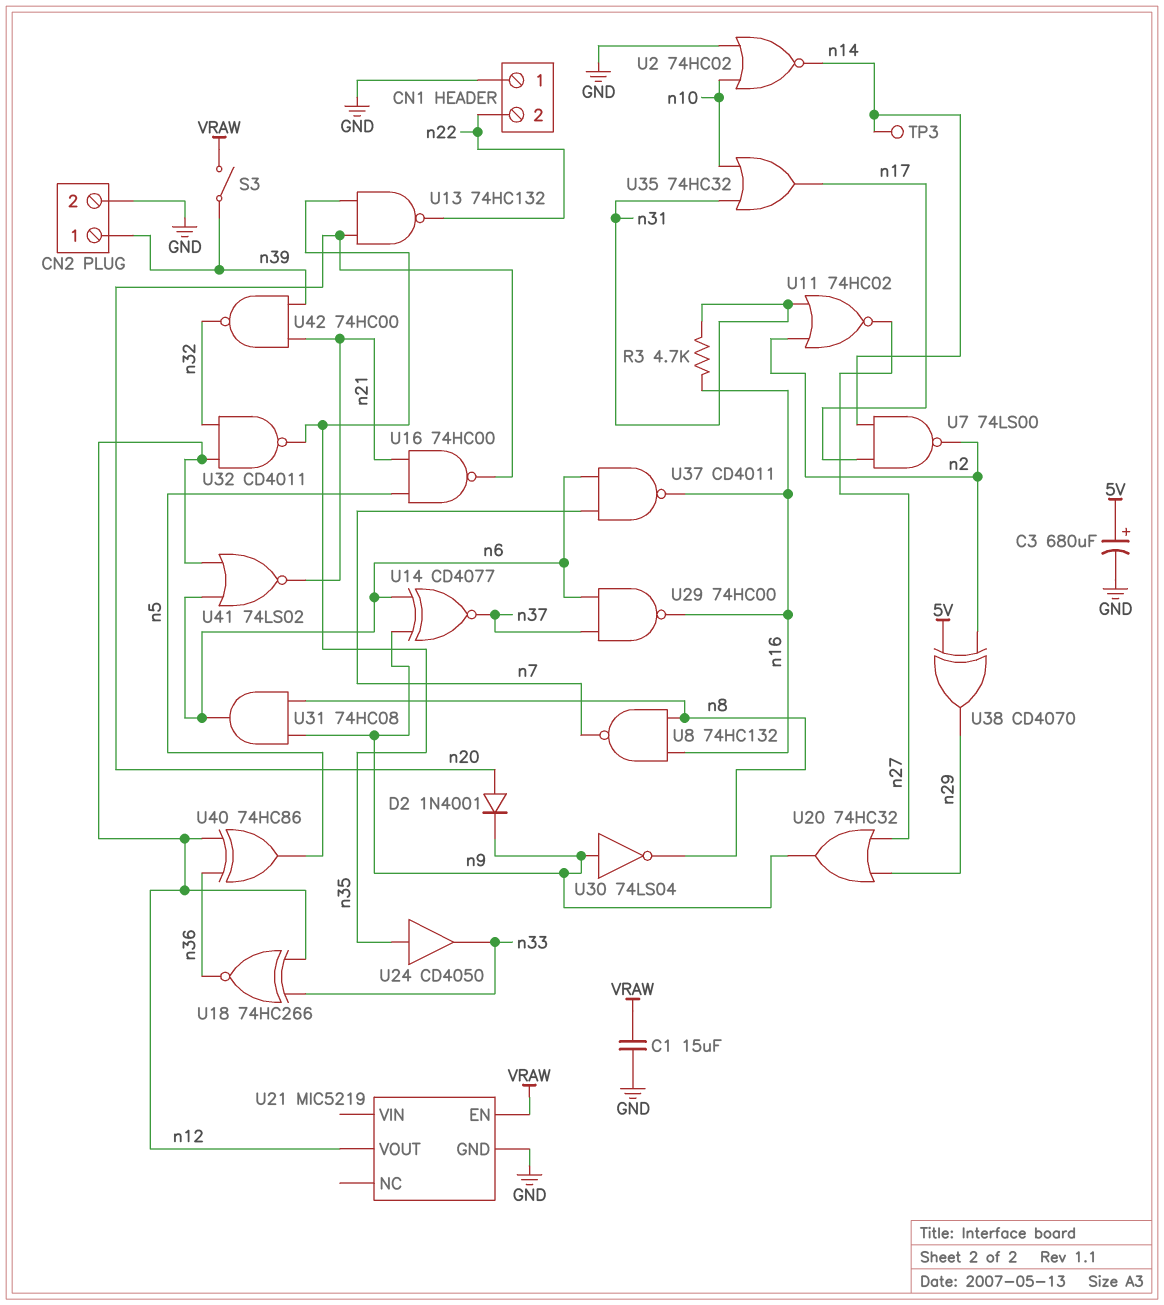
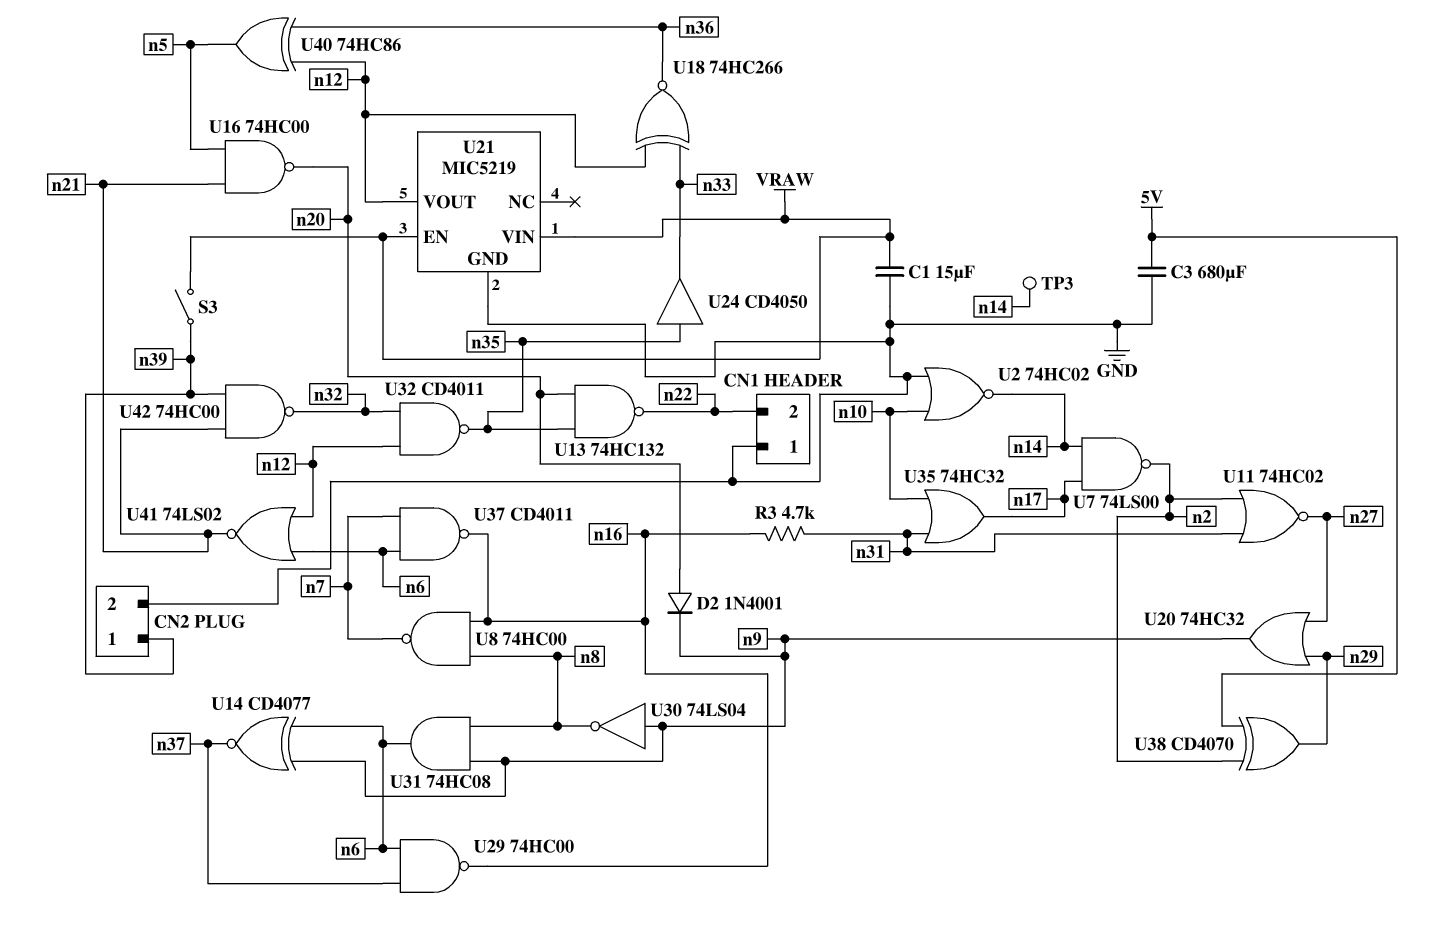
C3: 680uF (plus 5V, minus GND) -> 680uF (5V, GND)
U8: NAND 74HC132 (in n8, in n16, out n7) -> NAND 74HC00 (in n8, in n16, out n7)
U21 pin VIN: none -> VRAW

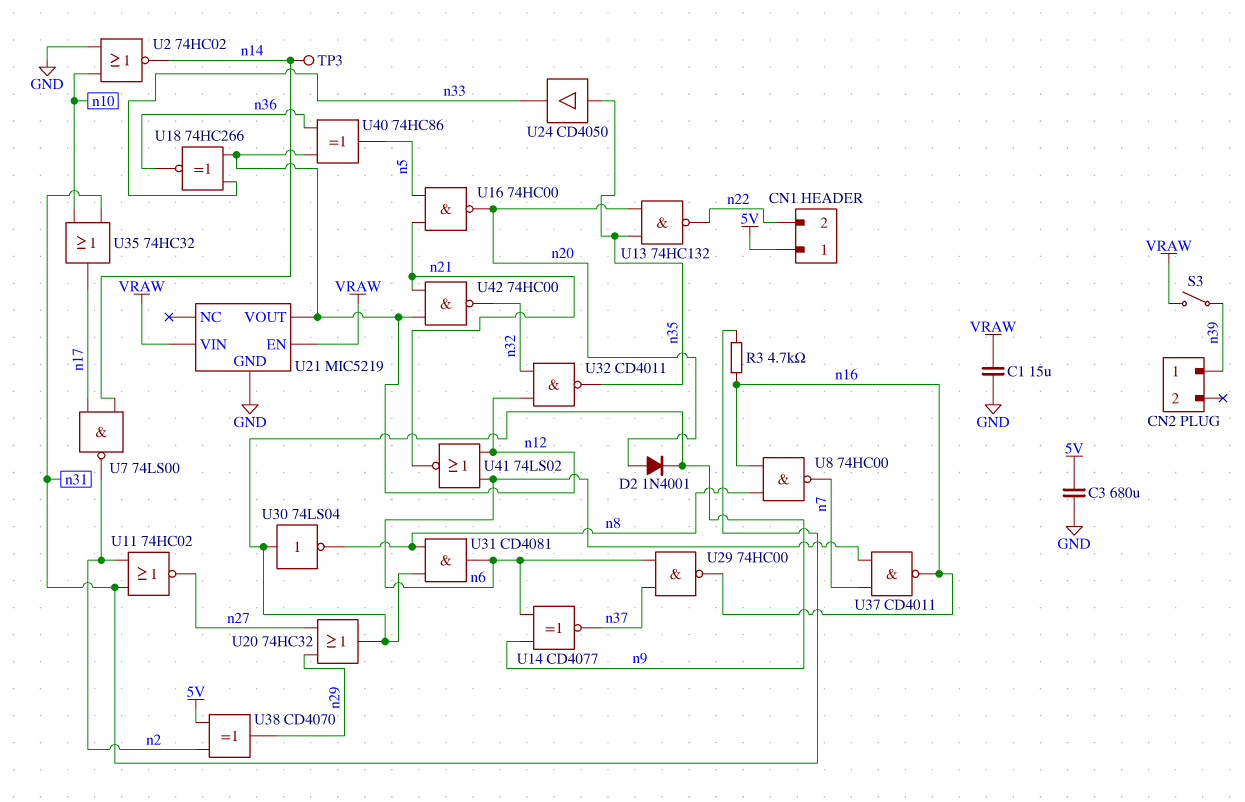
CN1 pin 1: GND -> 5V
CN2 pin 2: GND -> none
U31: AND 74HC08 (in n8, in n9, out n6) -> AND CD4081 (in n8, in n9, out n6)
U42: NAND 74HC00 (in n21, in n39, out n32) -> NAND 74HC00 (in n12, in n21, out n32)

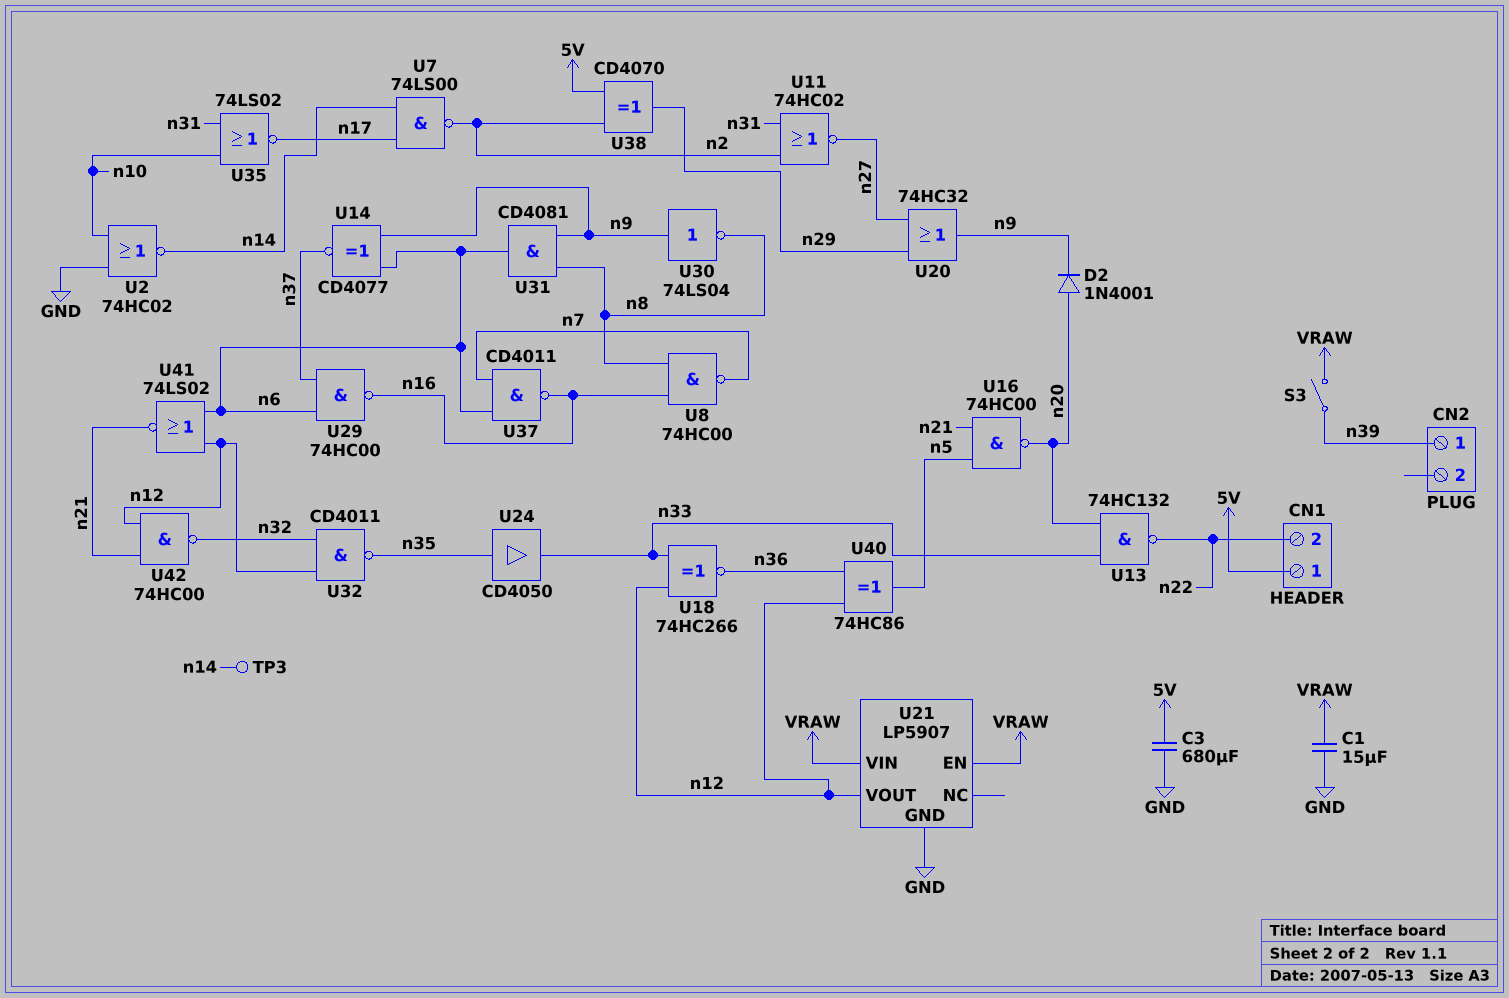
R3: 4.7k (n16, n31) -> none
U13: NAND 74HC132 (in n20, in n35, out n22) -> NAND 74HC132 (in n20, in n33, out n22)
U21: MIC5219 -> LP5907
U35: OR 74HC32 (in n10, in n31, out n17) -> NOR 74LS02 (in n10, in n31, out n17)

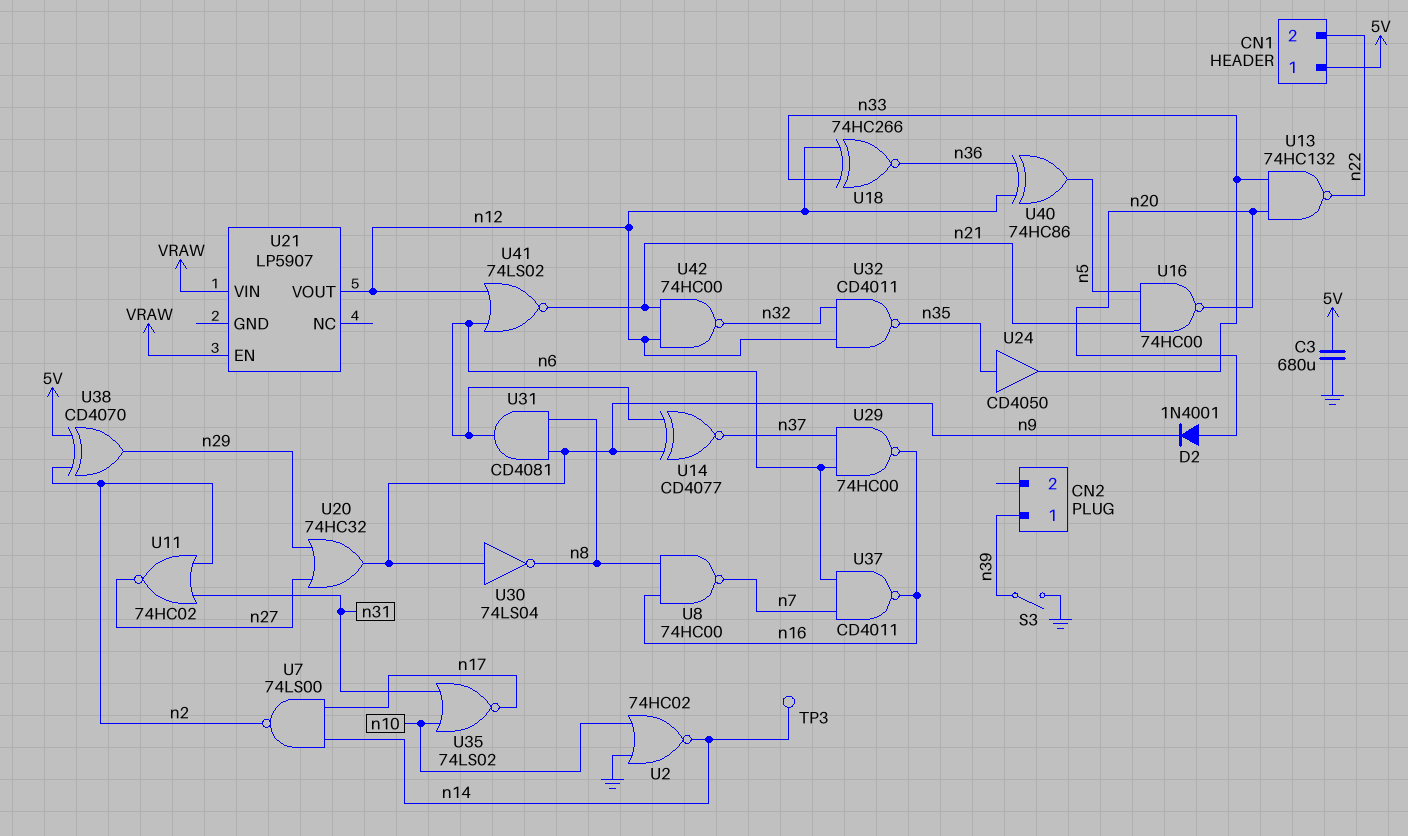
C1: 15uF (GND, VRAW) -> none
S3: switch (VRAW, n39) -> switch (GND, n39)
U21 pin GND: GND -> none

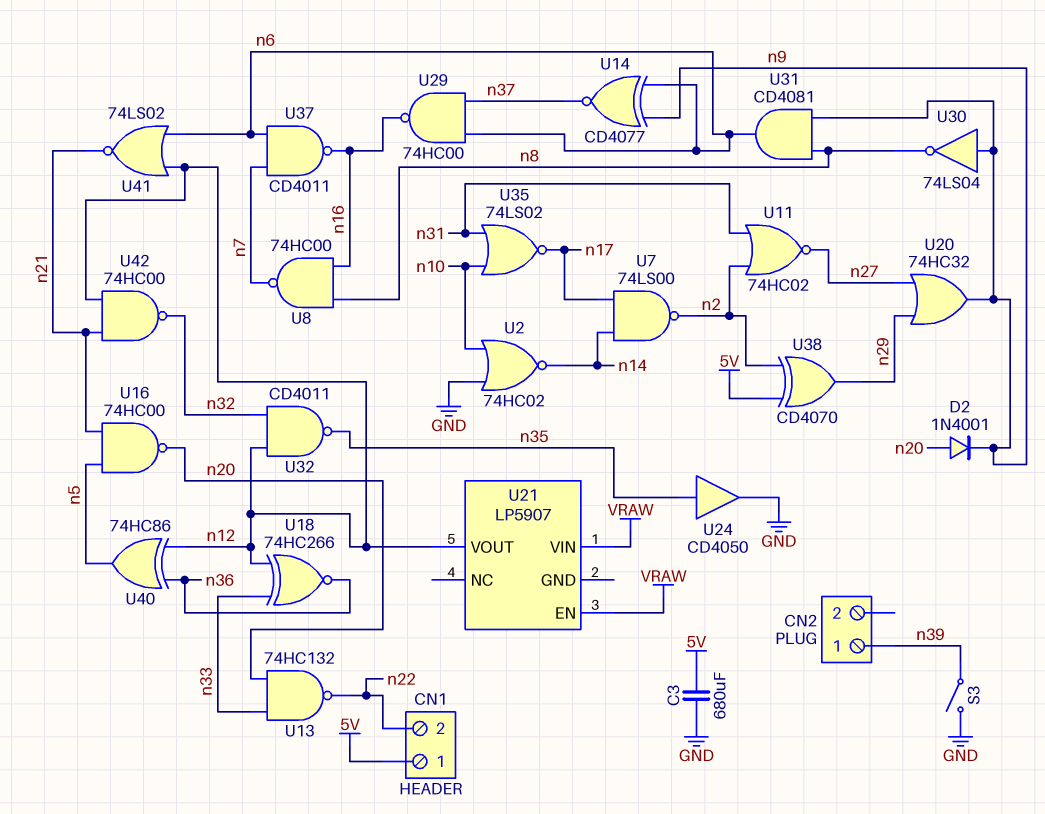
TP3: test point (n14) -> none
U24: buffer CD4050 (in n35, out n33) -> buffer CD4050 (in n35, out GND)

